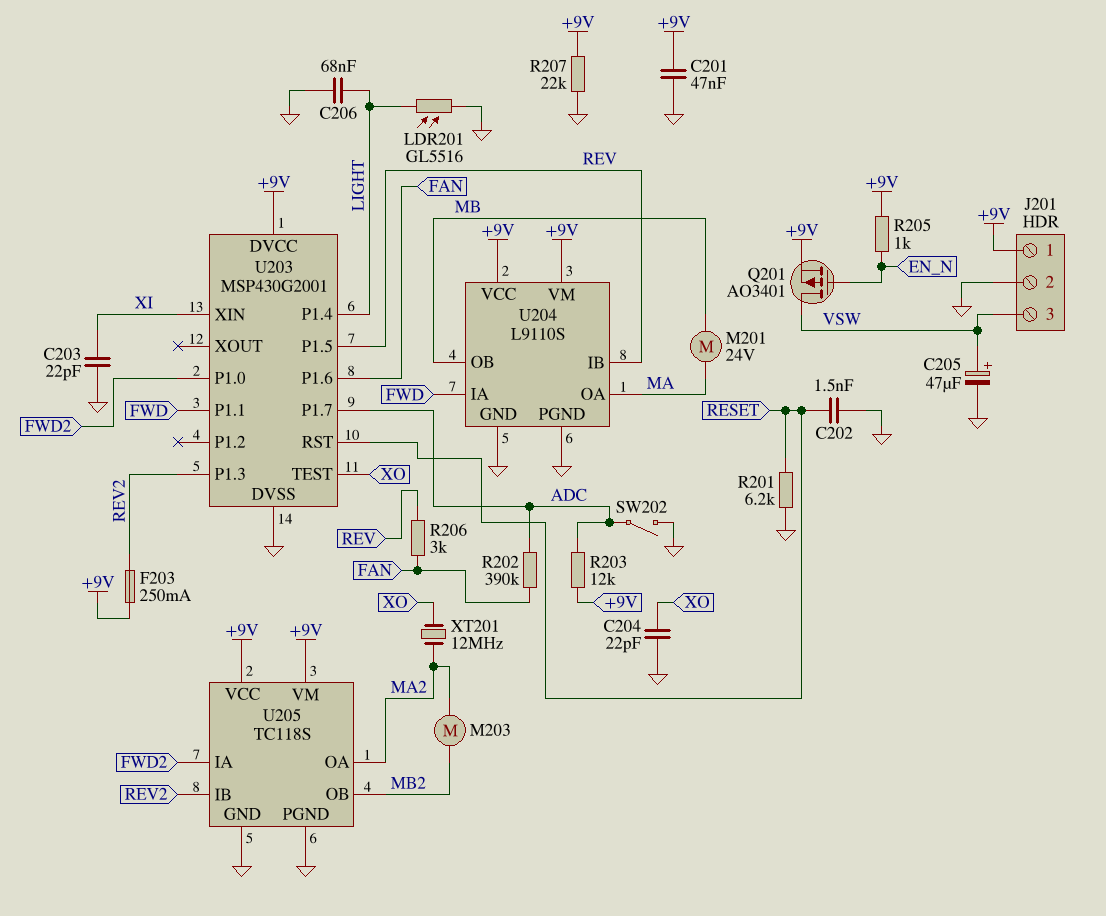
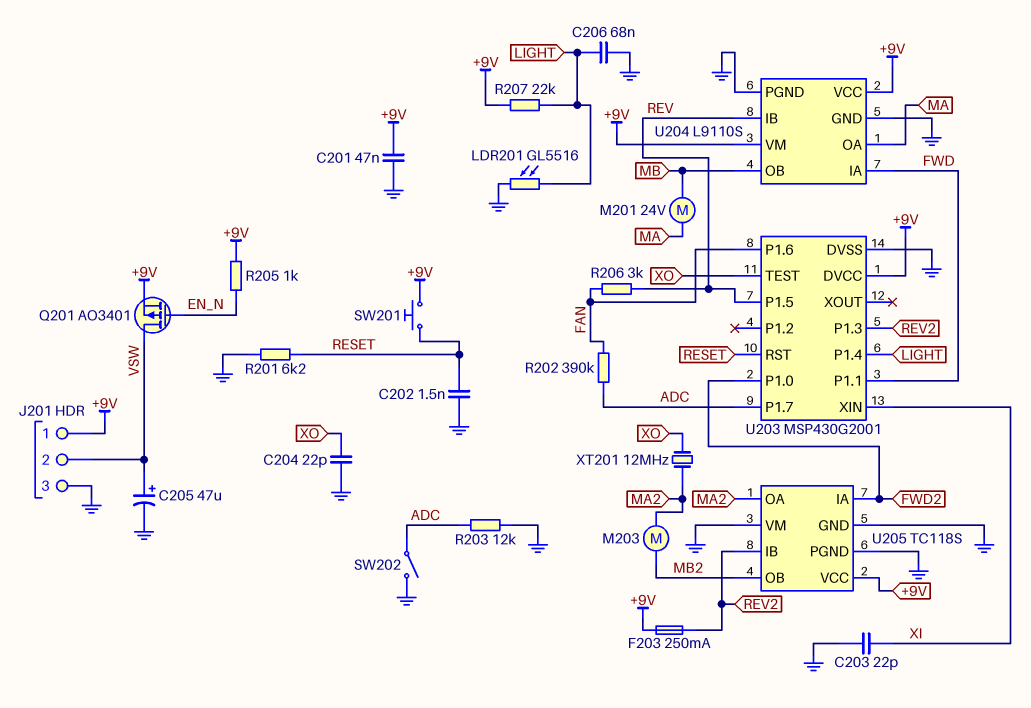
J201 pin 2: GND -> VSW
J201 pin 3: VSW -> GND
R203: 12k (+9V, ADC) -> 12k (ADC, GND)
R207: 22k (+9V, GND) -> 22k (+9V, LIGHT)
SW201: none -> button (+9V, RESET)
U205 pin VM: +9V -> GND

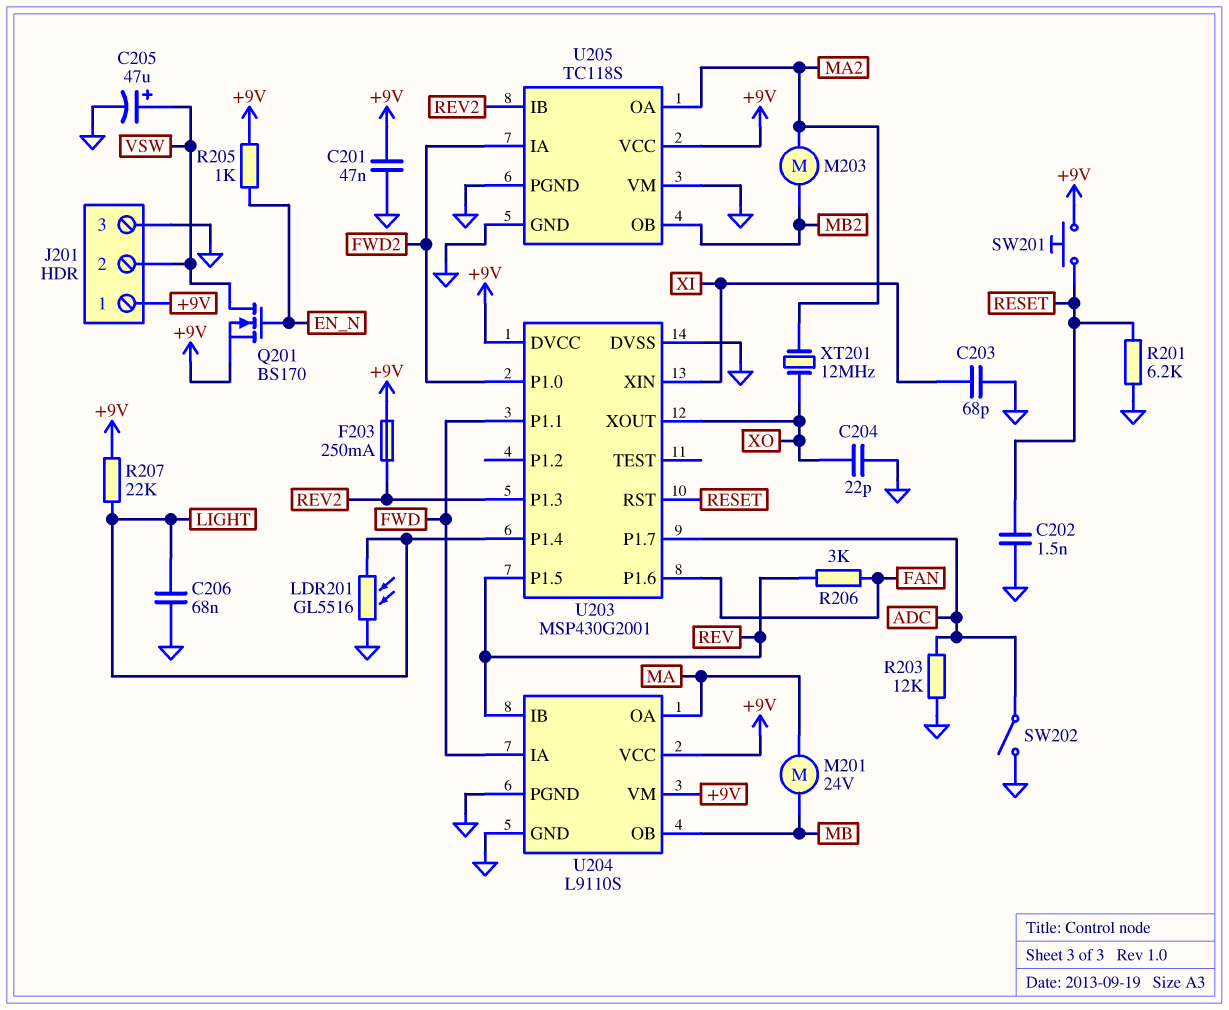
C203: 22pF (GND, XI) -> 68pF (GND, XI)
Q201: PMOS AO3401 (G EN_N, D VSW, S +9V) -> NMOS BS170 (G EN_N, D VSW, S +9V)
R202: 390k (ADC, FAN) -> none
U203 pin TEST: XO -> none
U203 pin XOUT: none -> XO

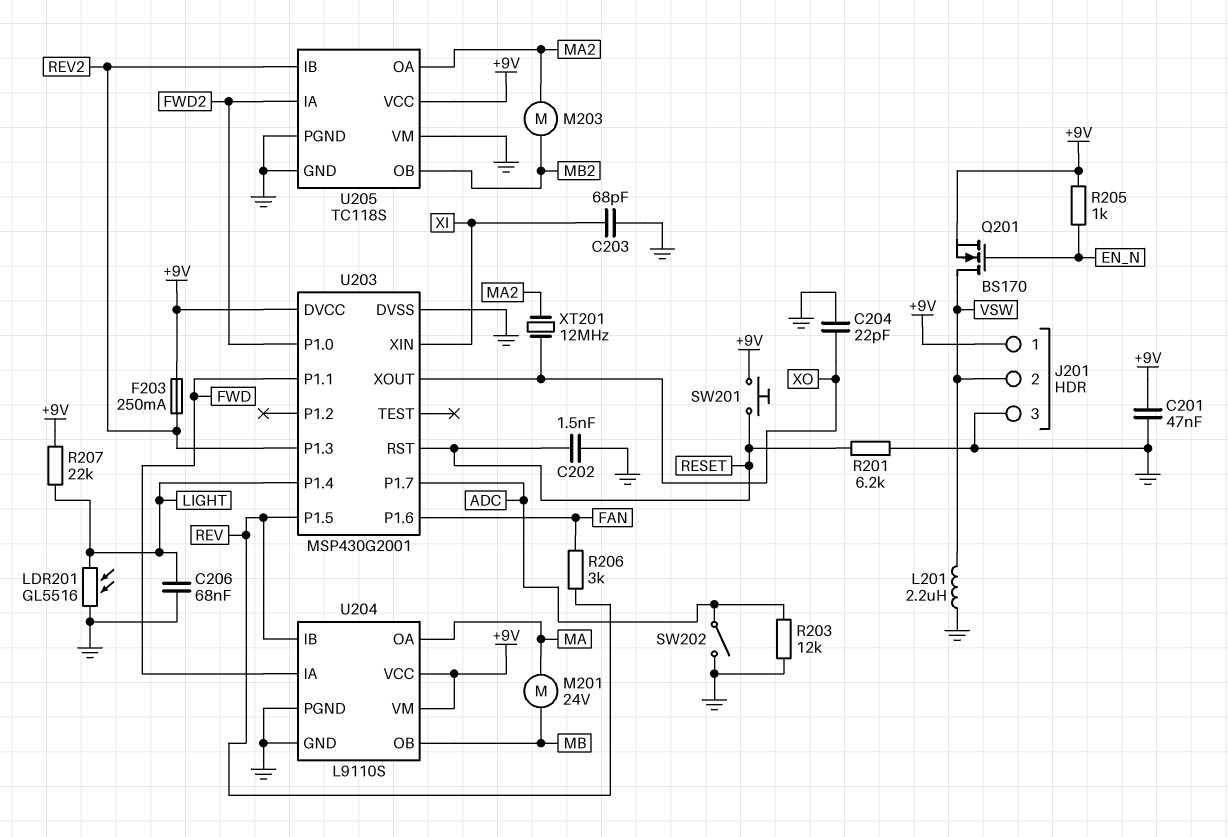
C205: 47uF (plus VSW, minus GND) -> none
L201: none -> 2.2uH (GND, VSW)

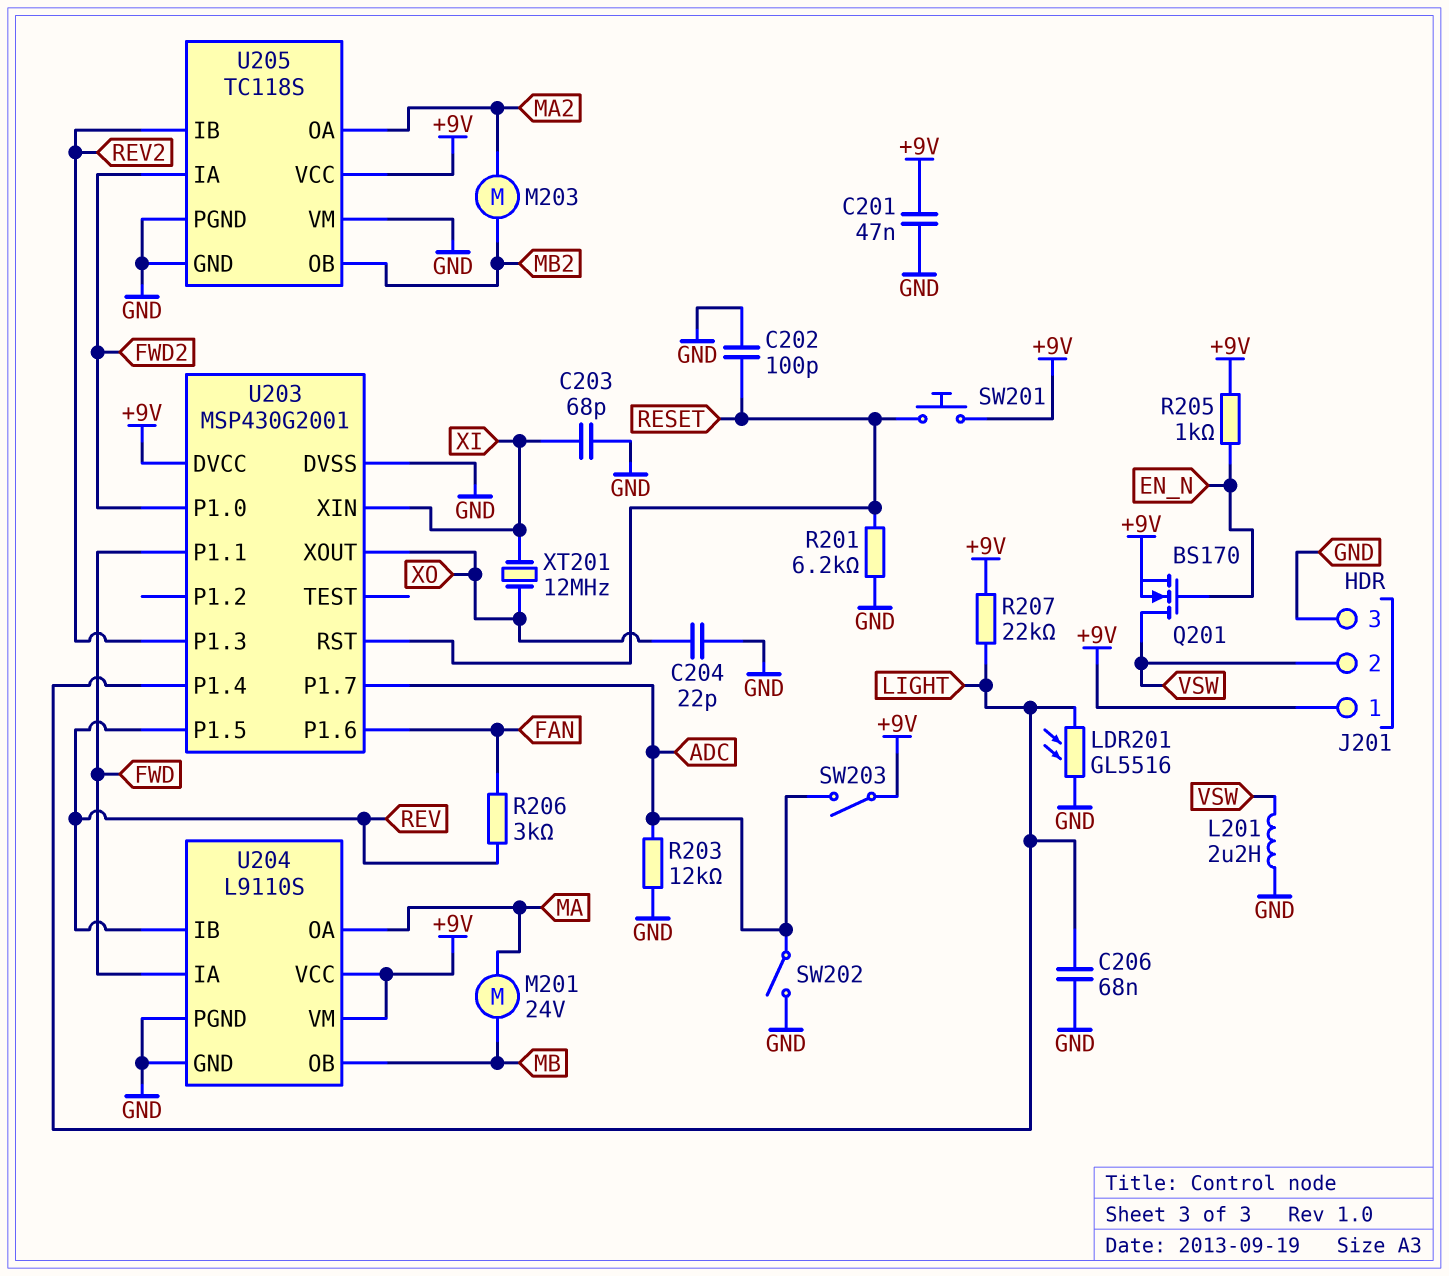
C202: 1.5nF (GND, RESET) -> 100pF (GND, RESET)
F203: 250mA (+9V, REV2) -> none
SW203: none -> switch (+9V, ADC)
XT201: 12MHz (MA2, XO) -> 12MHz (XI, XO)

